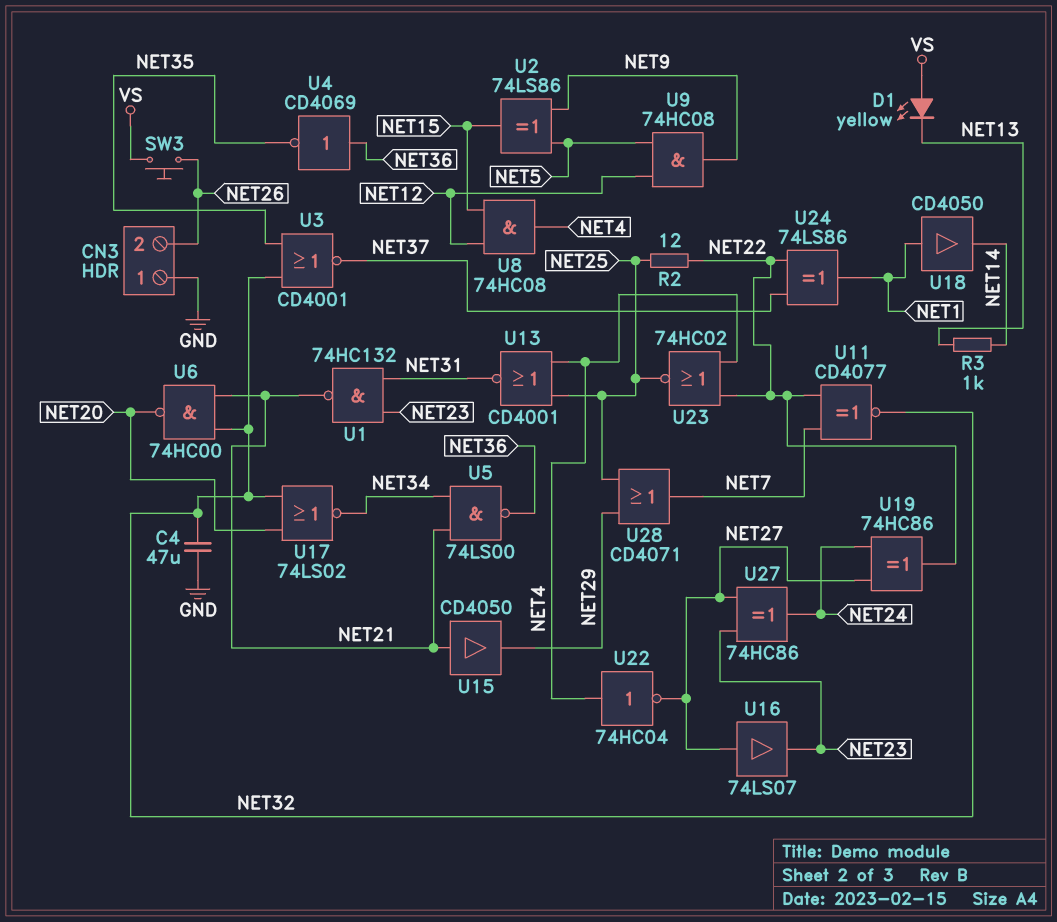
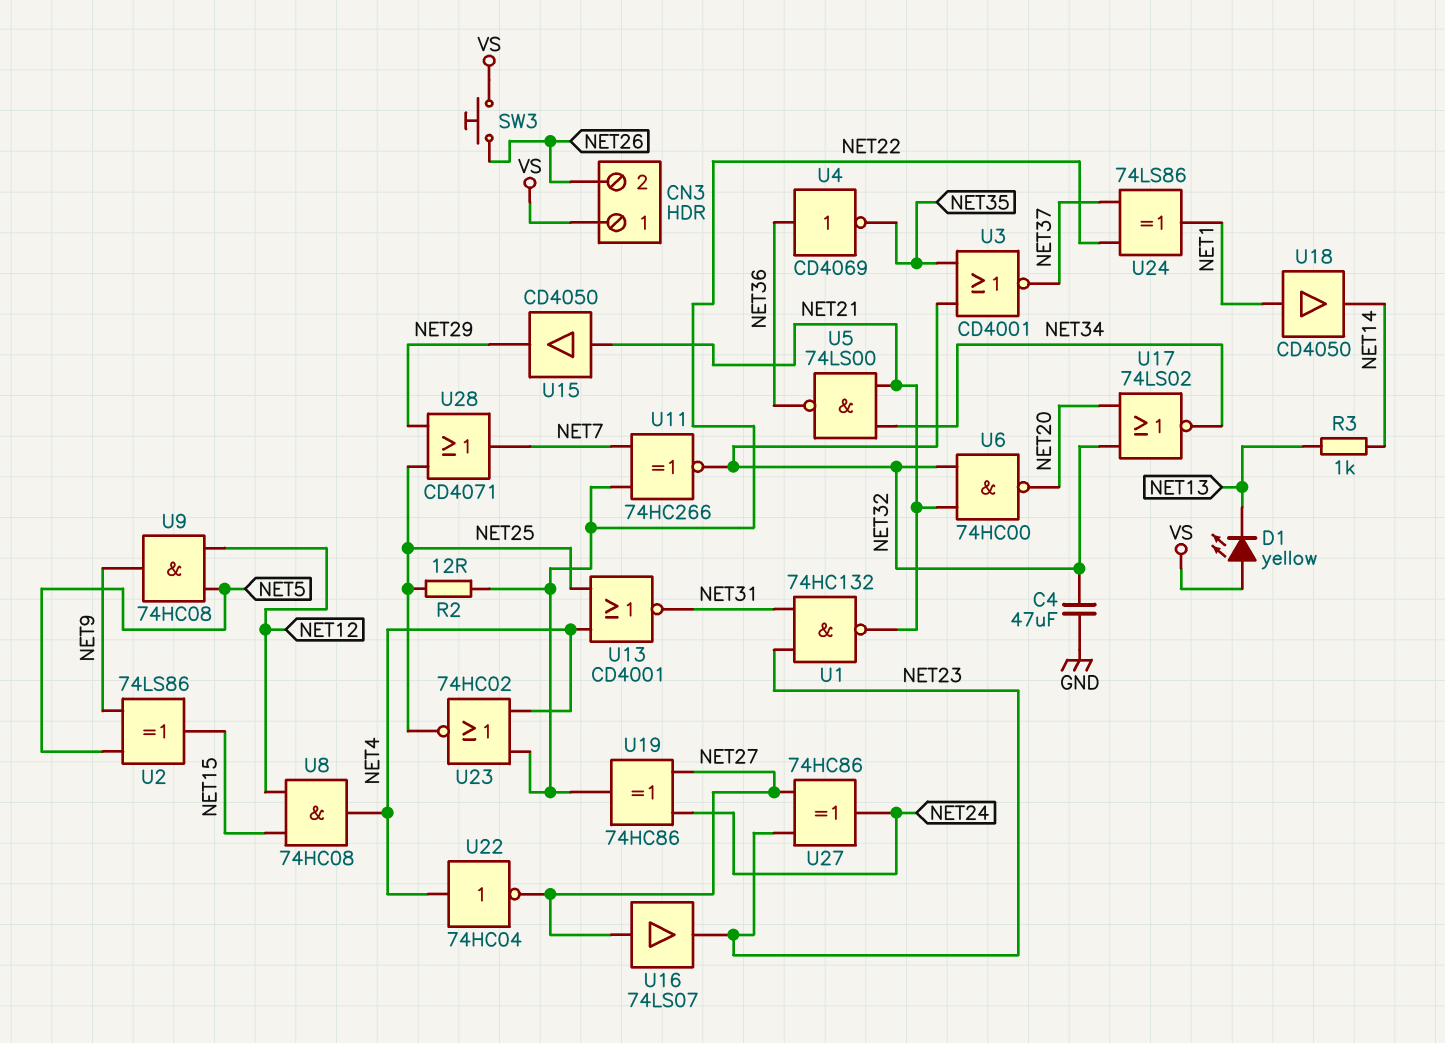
CN3 pin 1: GND -> VS
U11: XNOR CD4077 (in NET7, in NET22, out NET32) -> XNOR 74HC266 (in NET7, in NET22, out NET32)

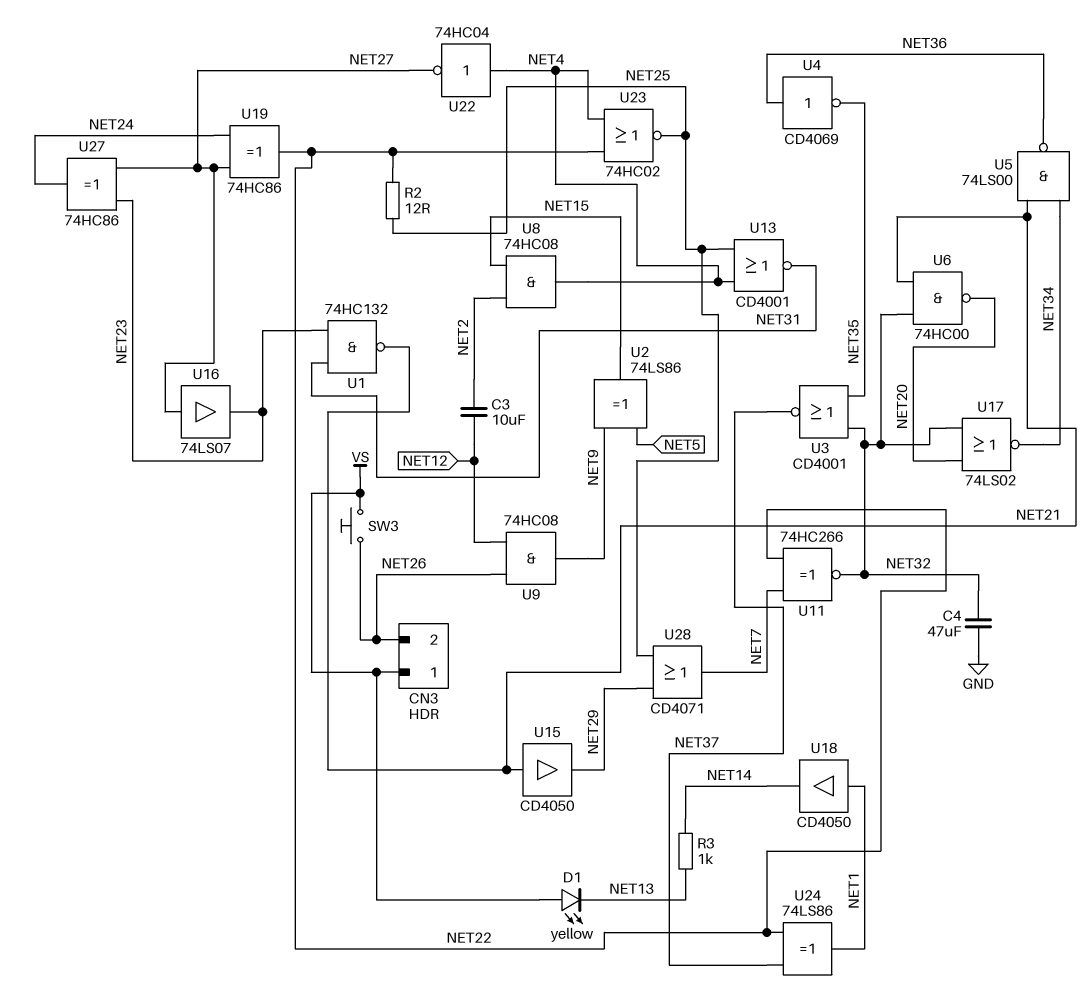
C3: none -> 10uF (NET2, NET12)
U8: AND 74HC08 (in NET12, in NET15, out NET4) -> AND 74HC08 (in NET2, in NET15, out NET4)
U9: AND 74HC08 (in NET5, in NET12, out NET9) -> AND 74HC08 (in NET12, in NET26, out NET9)

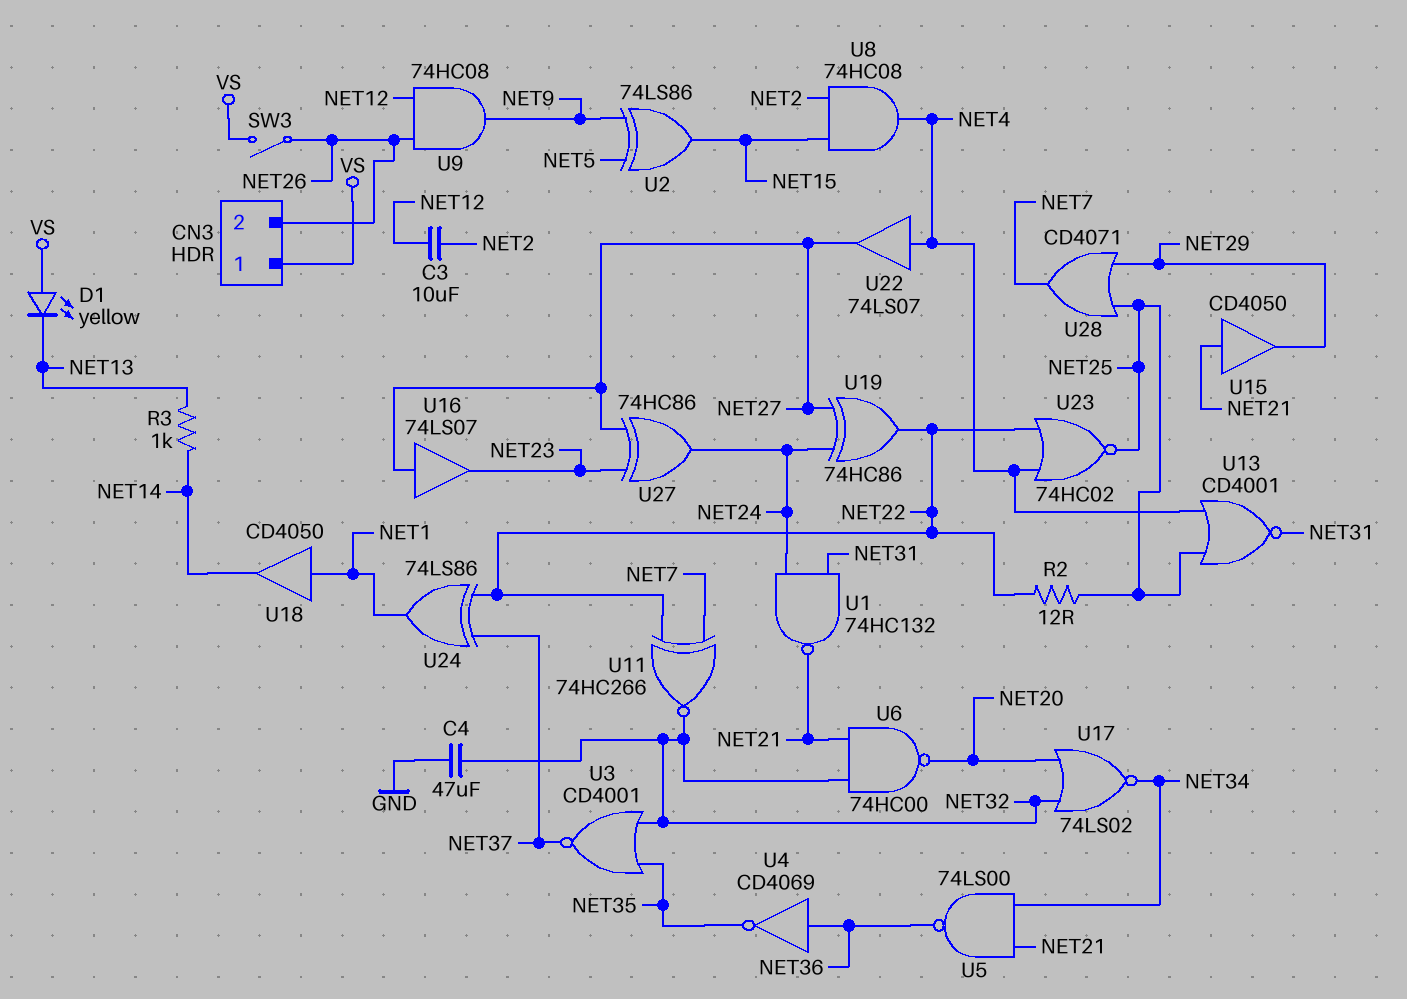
SW3: button (NET26, VS) -> switch (NET26, VS)
U1: NAND 74HC132 (in NET23, in NET31, out NET21) -> NAND 74HC132 (in NET24, in NET31, out NET21)
U22: NOT 74HC04 (in NET4, out NET27) -> buffer 74LS07 (in NET4, out NET27)

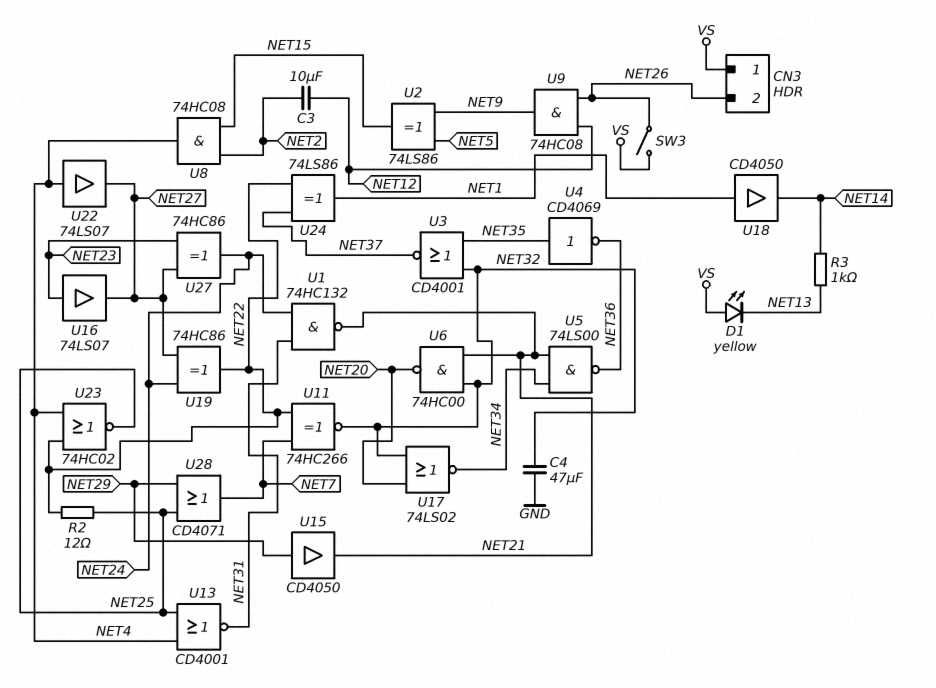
U4: NOT CD4069 (in NET36, out NET35) -> NOT CD4069 (in NET35, out NET36)
U15: buffer CD4050 (in NET21, out NET29) -> buffer CD4050 (in NET29, out NET21)
U16: buffer 74LS07 (in NET27, out NET23) -> buffer 74LS07 (in NET23, out NET27)

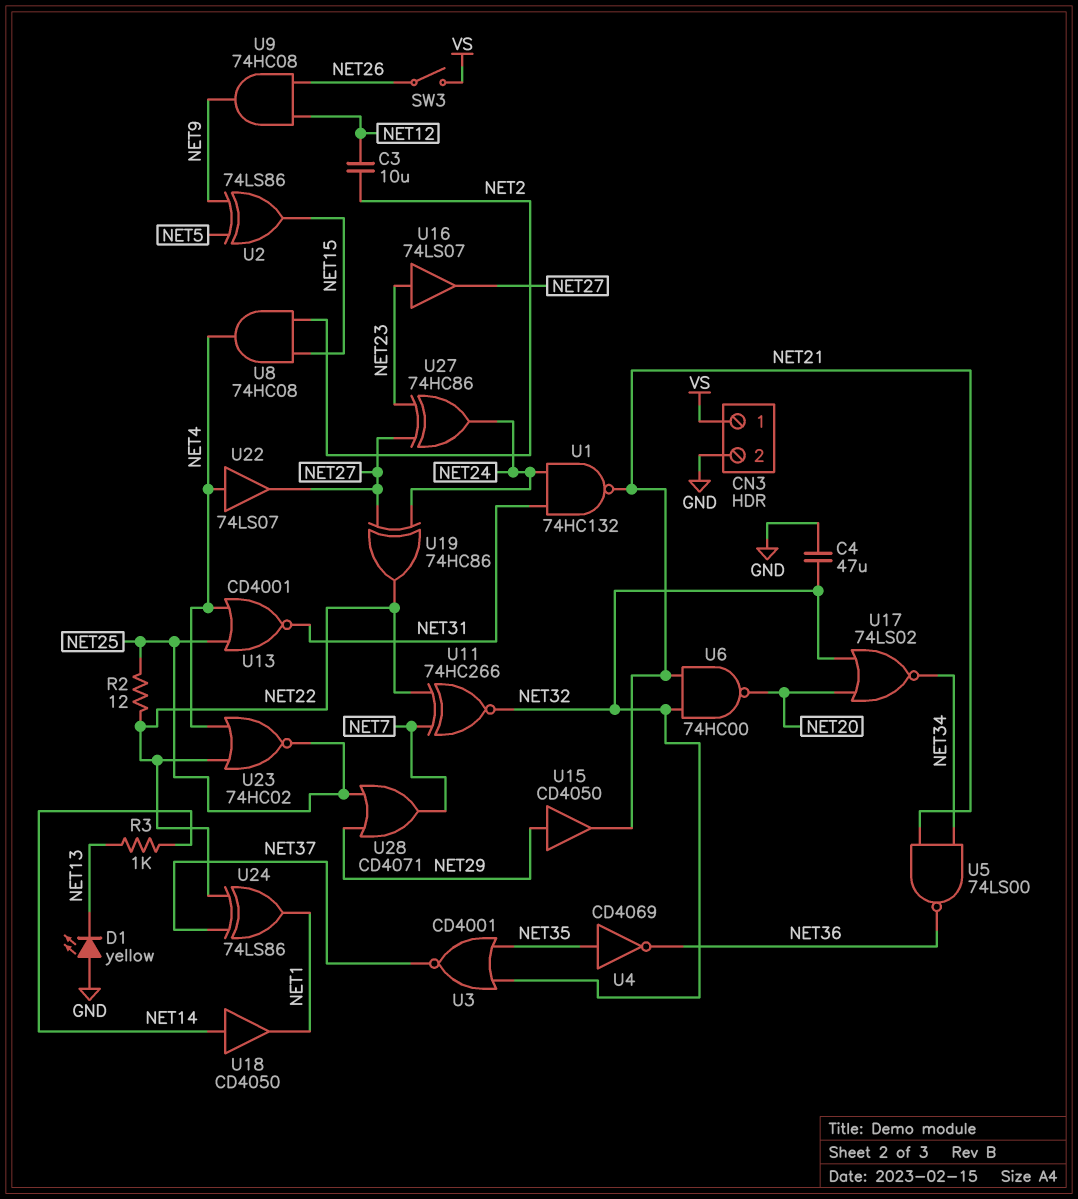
CN3 pin 2: NET26 -> GND
D1: LED yellow (A VS, K NET13) -> LED yellow (A GND, K NET13)
U18: buffer CD4050 (in NET1, out NET14) -> buffer CD4050 (in NET14, out NET1)

